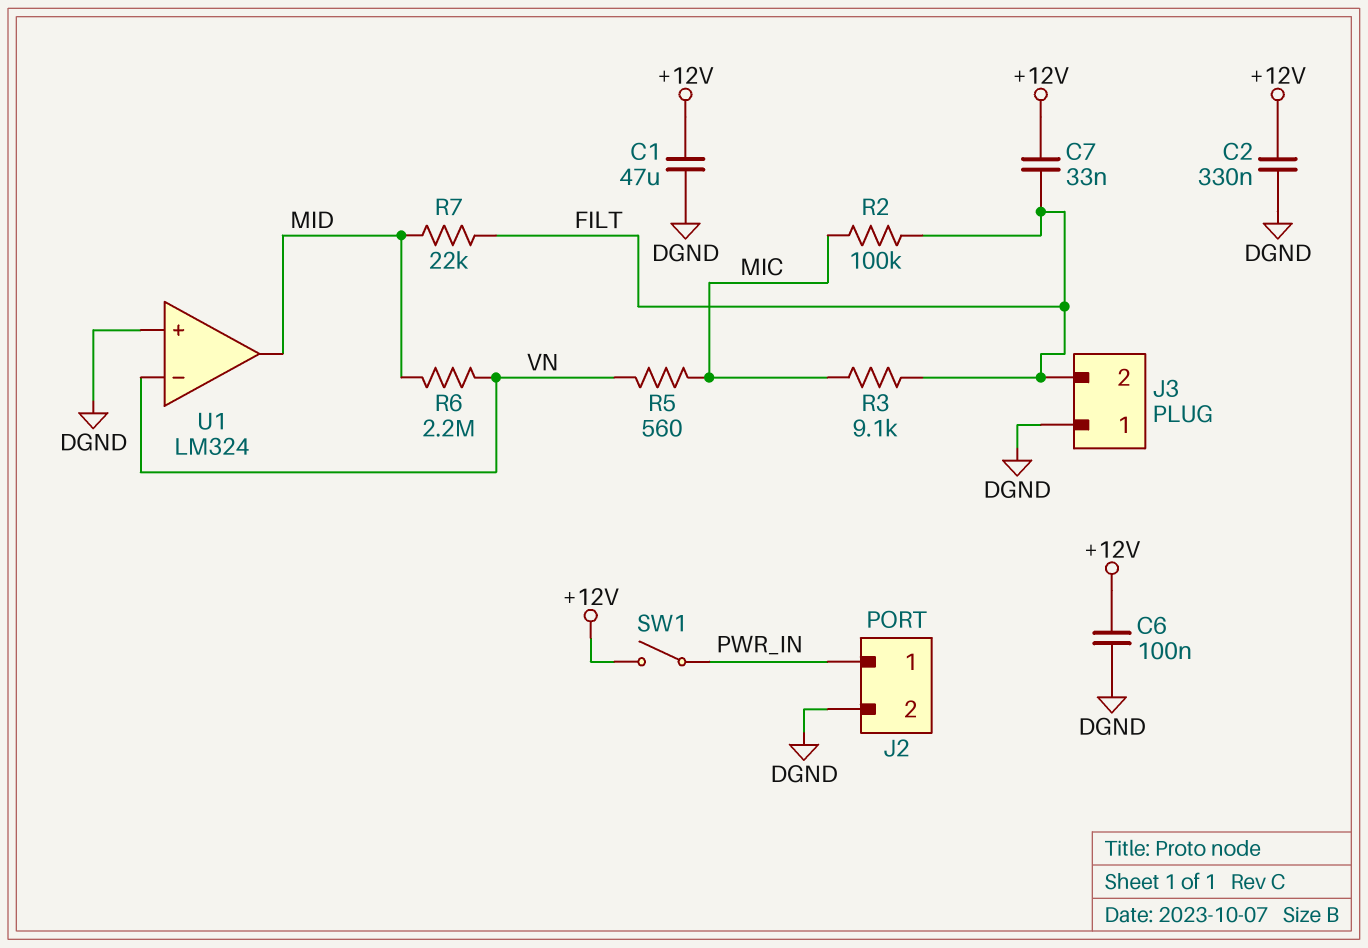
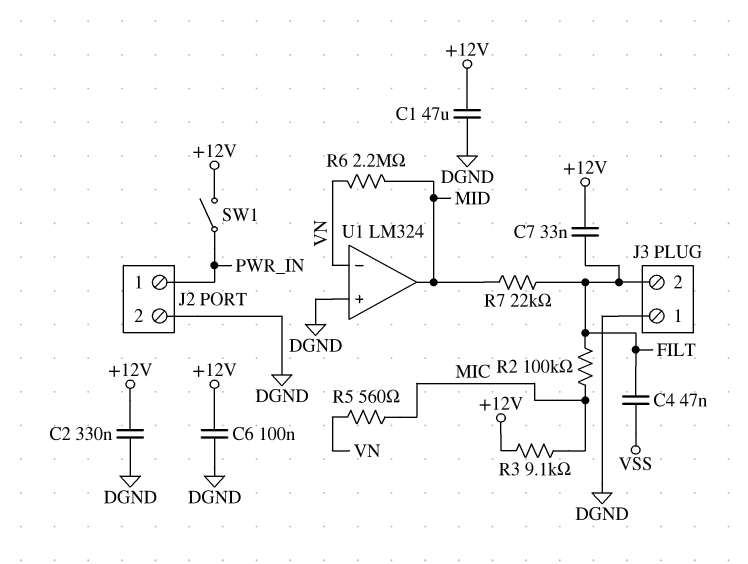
C4: none -> 47nF (FILT, VSS)
R3: 9.1k (FILT, MIC) -> 9.1k (+12V, MIC)

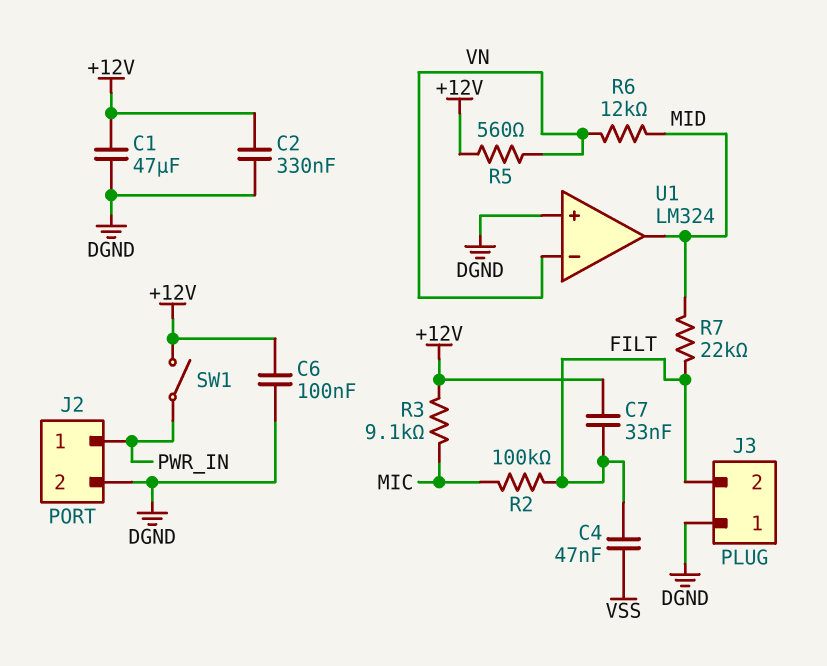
R5: 560 (MIC, VN) -> 560 (+12V, VN)
R6: 2.2M (MID, VN) -> 12k (MID, VN)

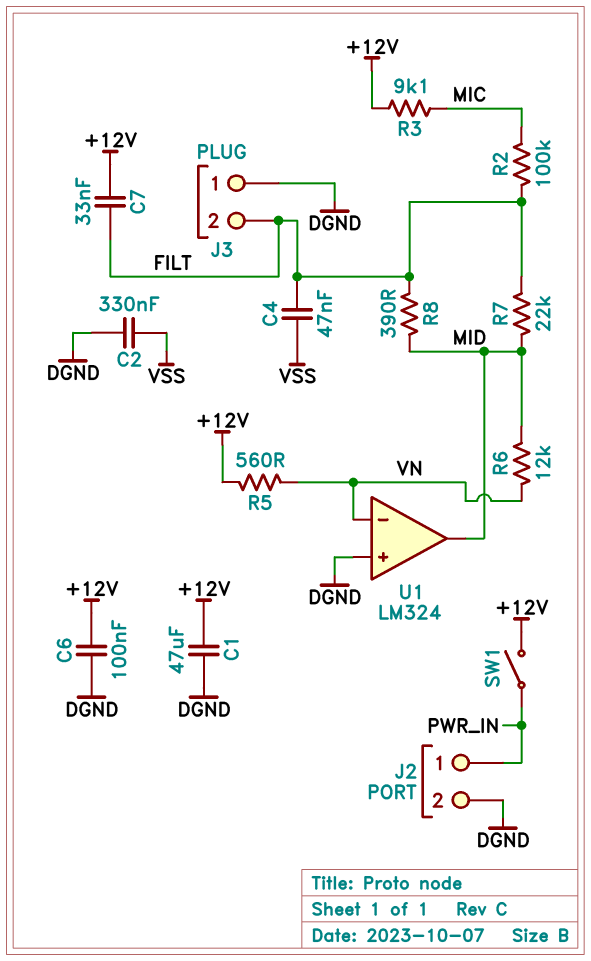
C2: 330nF (+12V, DGND) -> 330nF (DGND, VSS)
R8: none -> 390 (FILT, MID)

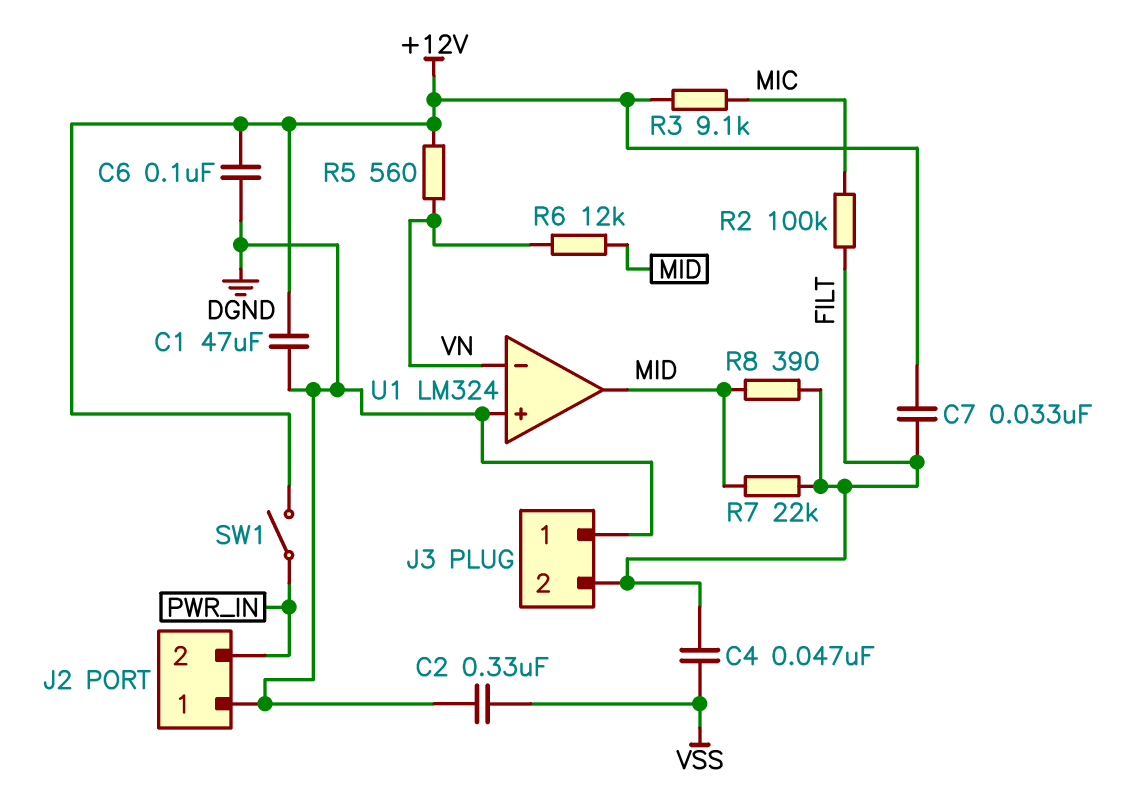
J2 pin 1: PWR_IN -> DGND
J2 pin 2: DGND -> PWR_IN

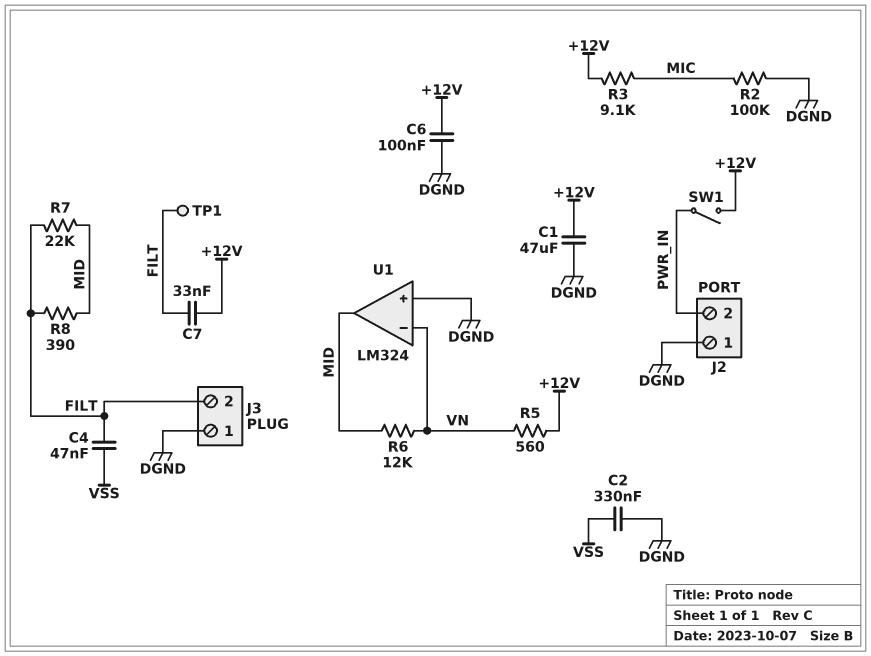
R2: 100k (FILT, MIC) -> 100k (DGND, MIC)
TP1: none -> test point (FILT)

